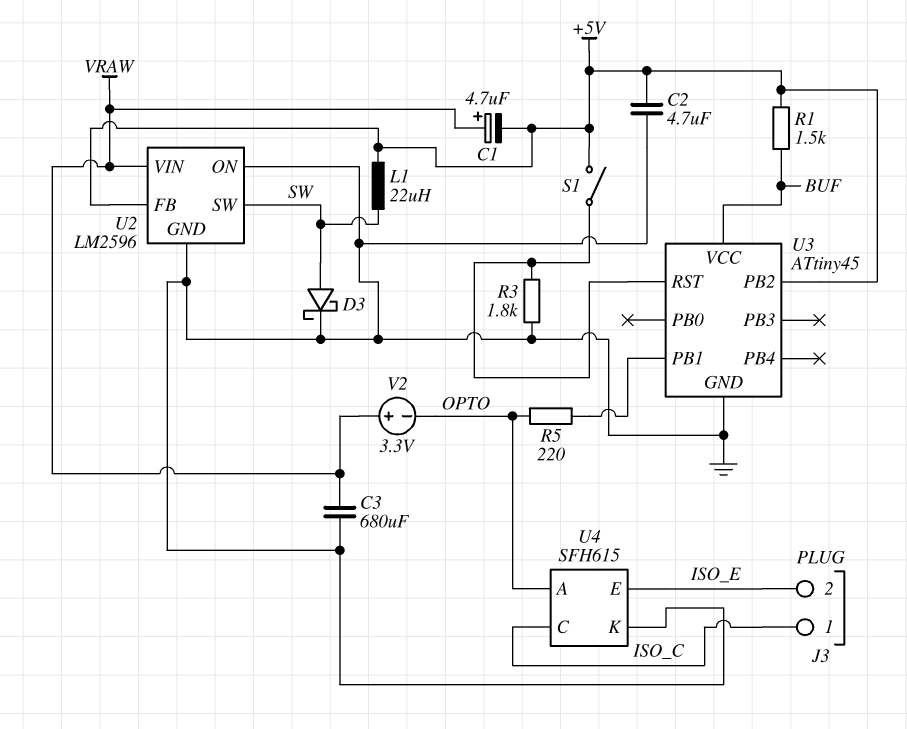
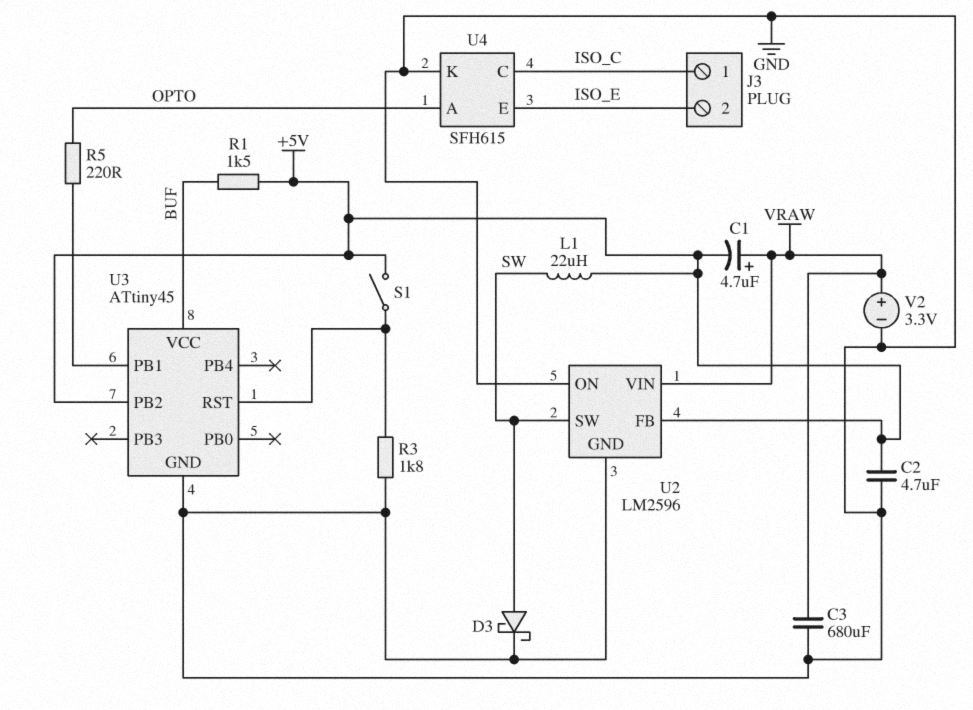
V2: 3.3V (plus VRAW, minus OPTO) -> 3.3V (plus VRAW, minus GND)

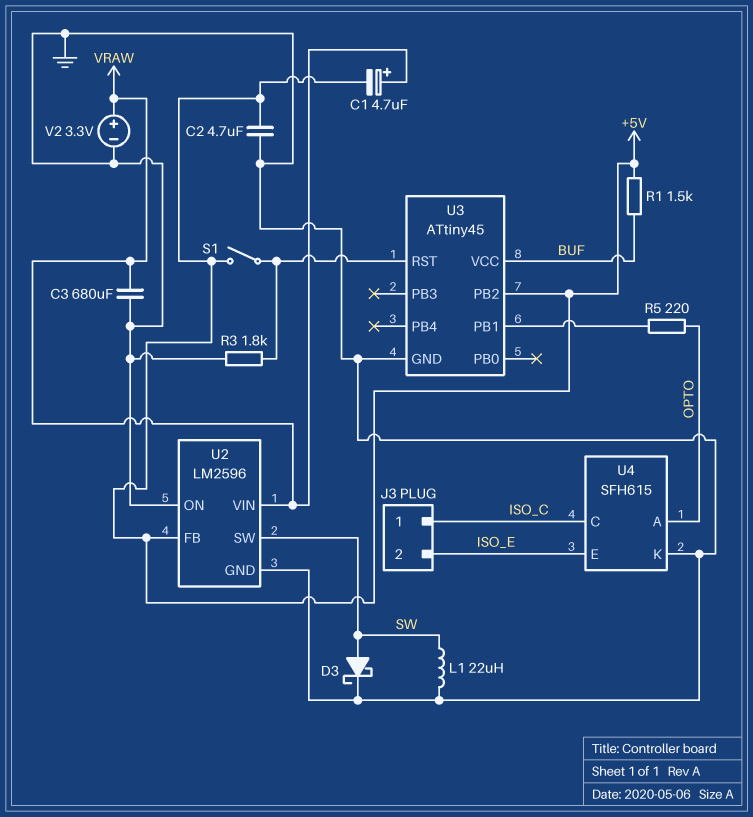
L1: 22uH (+5V, SW) -> 22uH (GND, SW)

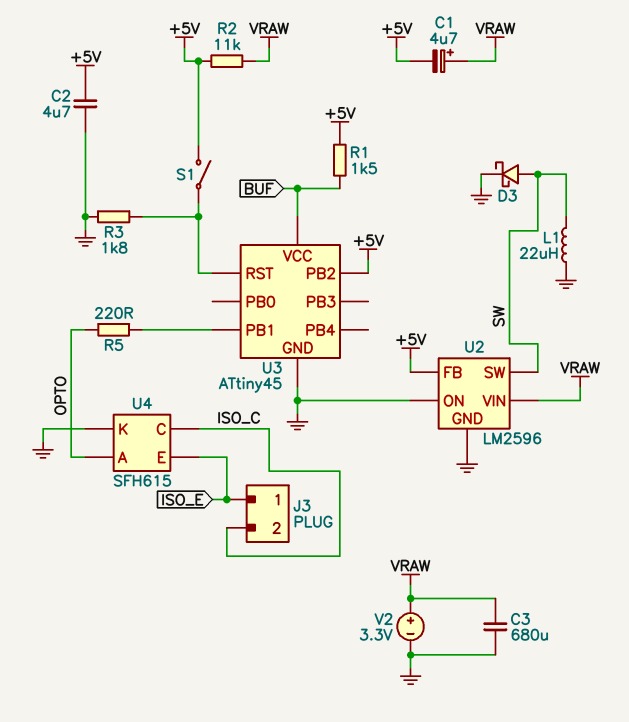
J3 pin 1: ISO_C -> ISO_E
J3 pin 2: ISO_E -> ISO_C
R2: none -> 11k (+5V, VRAW)

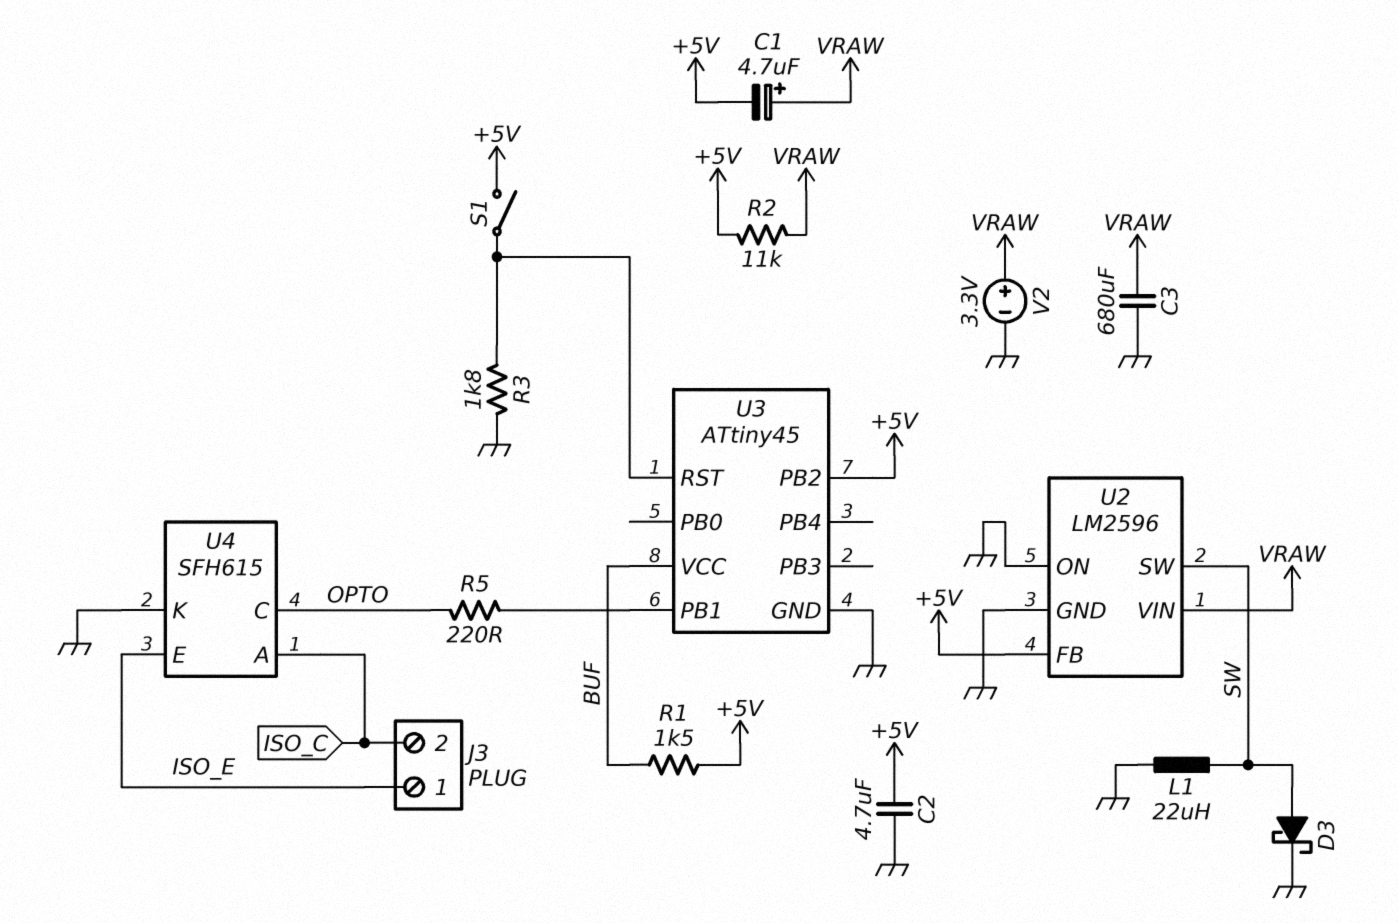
U4 pin A: OPTO -> ISO_C
U4 pin C: ISO_C -> OPTO

